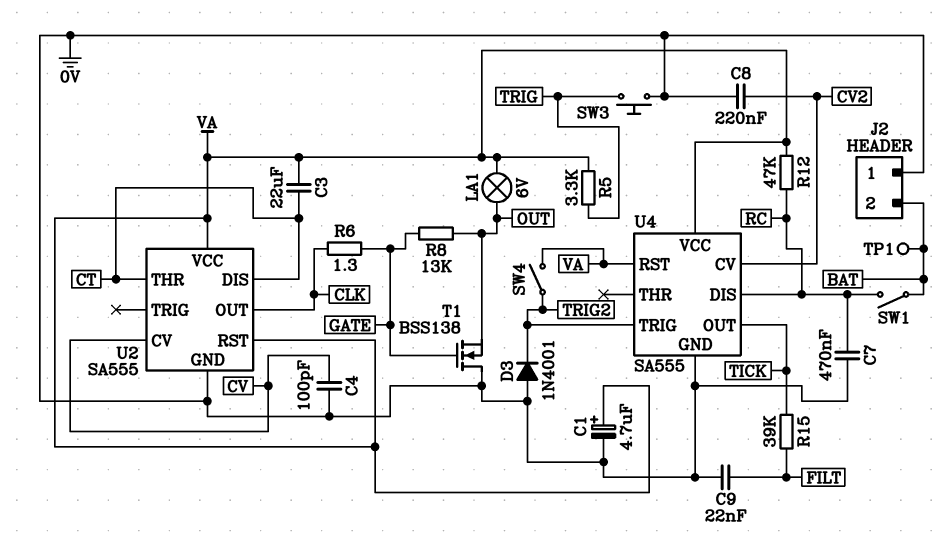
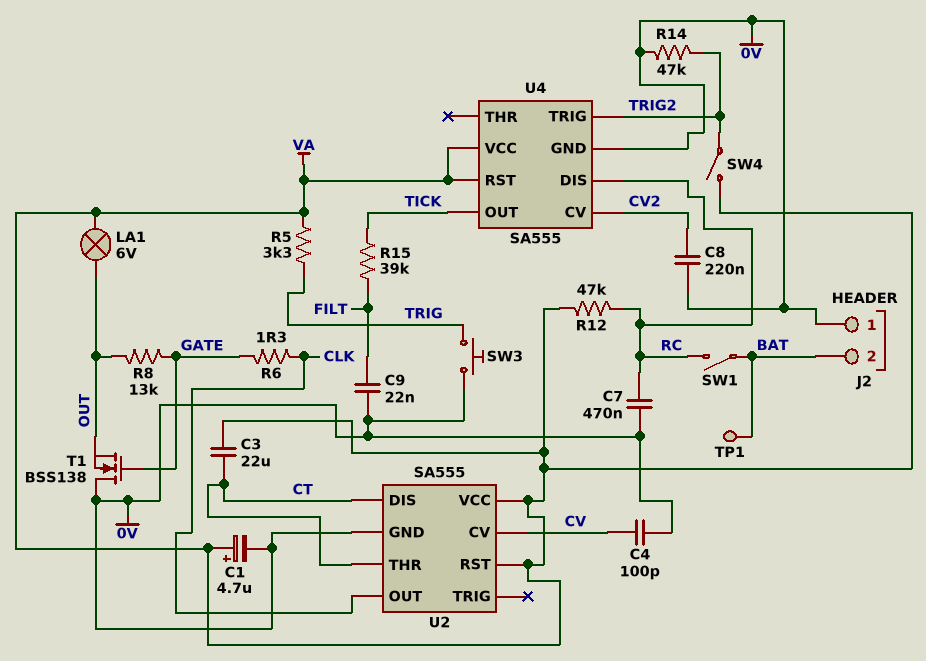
D3: diode 1N4001 (A 0V, K TRIG2) -> none
R14: none -> 47k (0V, TRIG2)

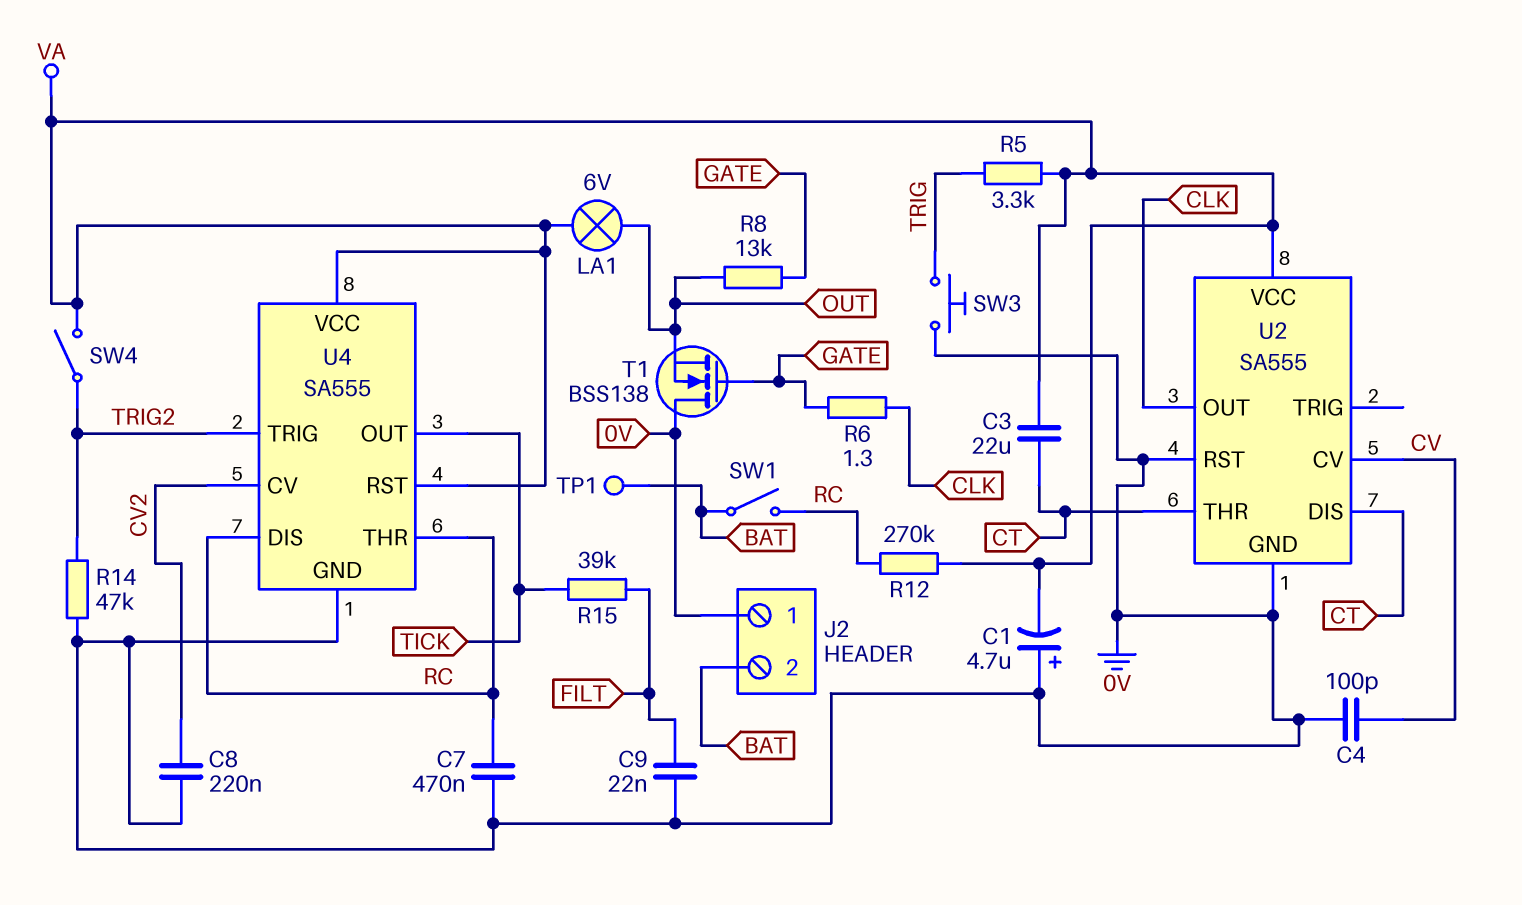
C1: 4.7uF (plus VA, minus 0V) -> 4.7uF (plus 0V, minus VA)
R12: 47k (RC, VA) -> 270k (RC, VA)
U2 pin RST: VA -> 0V
U4 pin THR: none -> RC

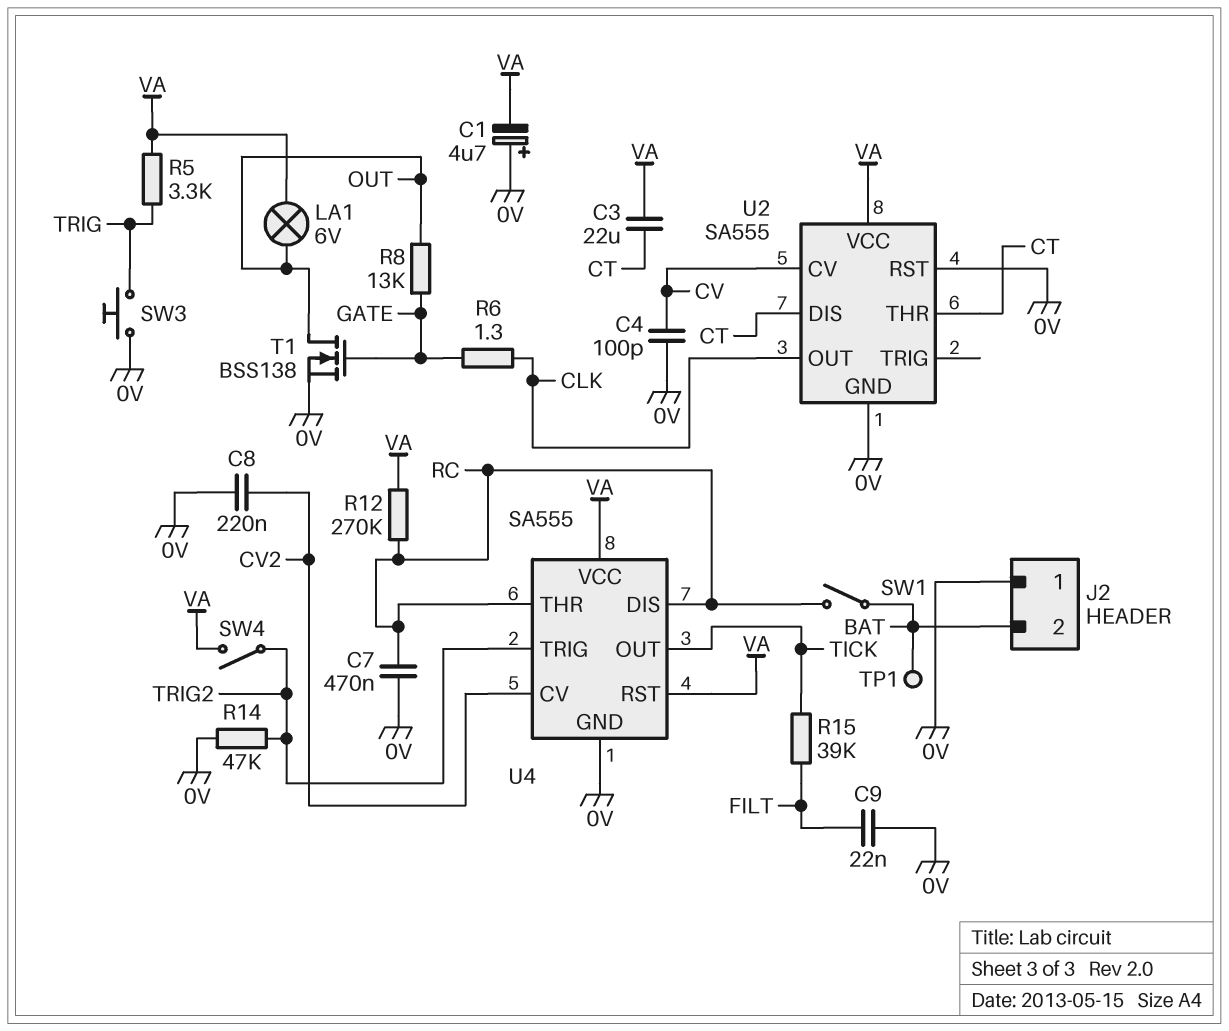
T1: NMOS BSS138 (G GATE, D 0V, S OUT) -> NMOS BSS138 (G GATE, D OUT, S 0V)

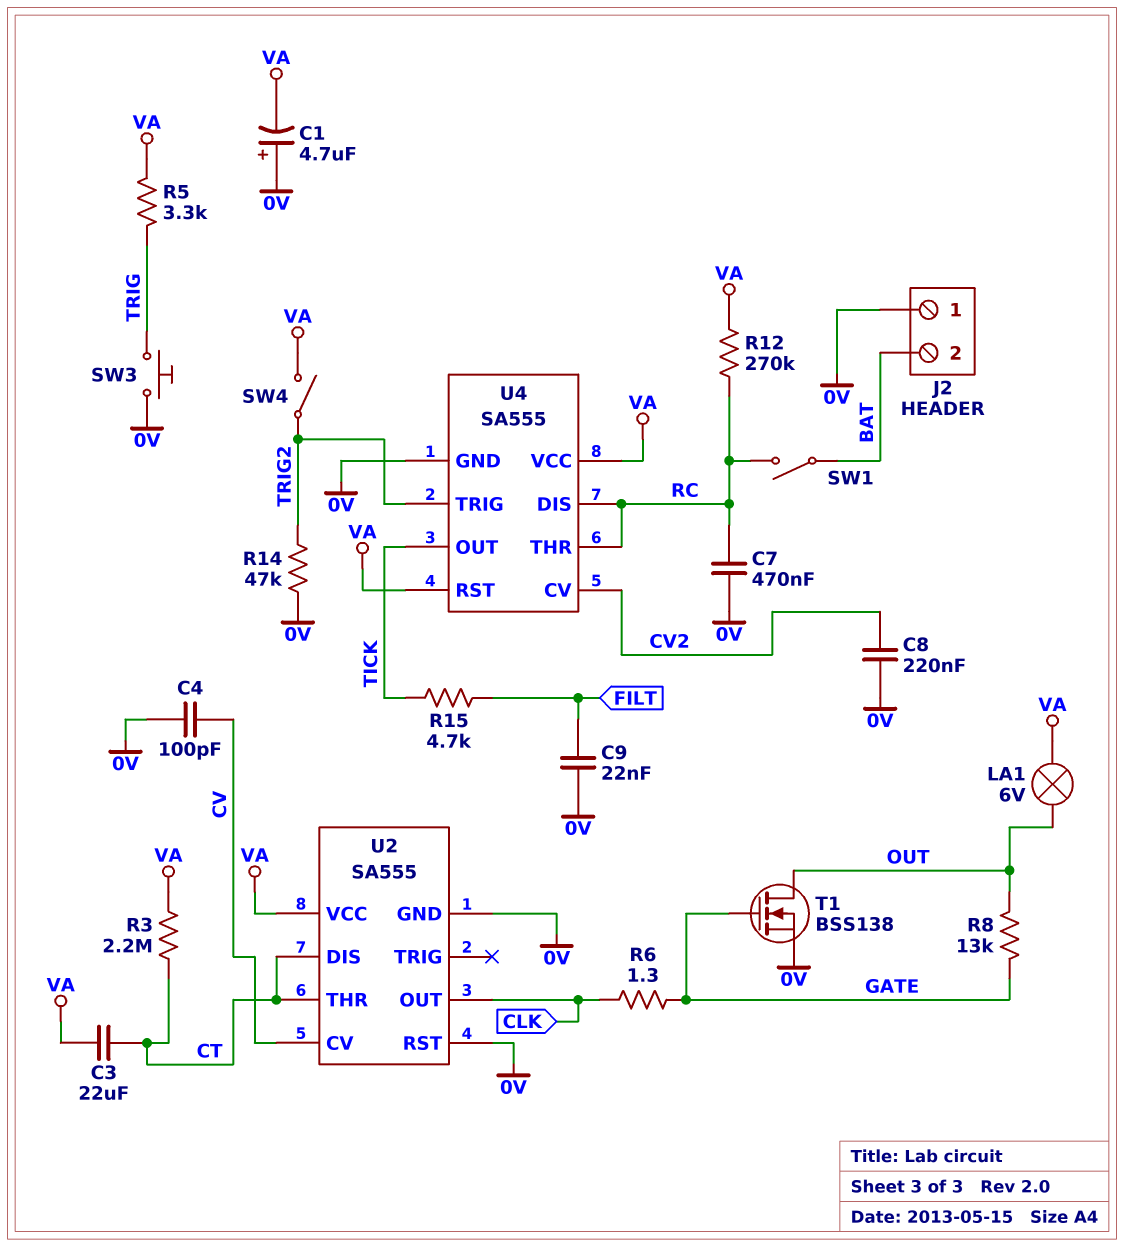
R3: none -> 2.2M (CT, VA)
R15: 39k (FILT, TICK) -> 4.7k (FILT, TICK)
TP1: test point (BAT) -> none

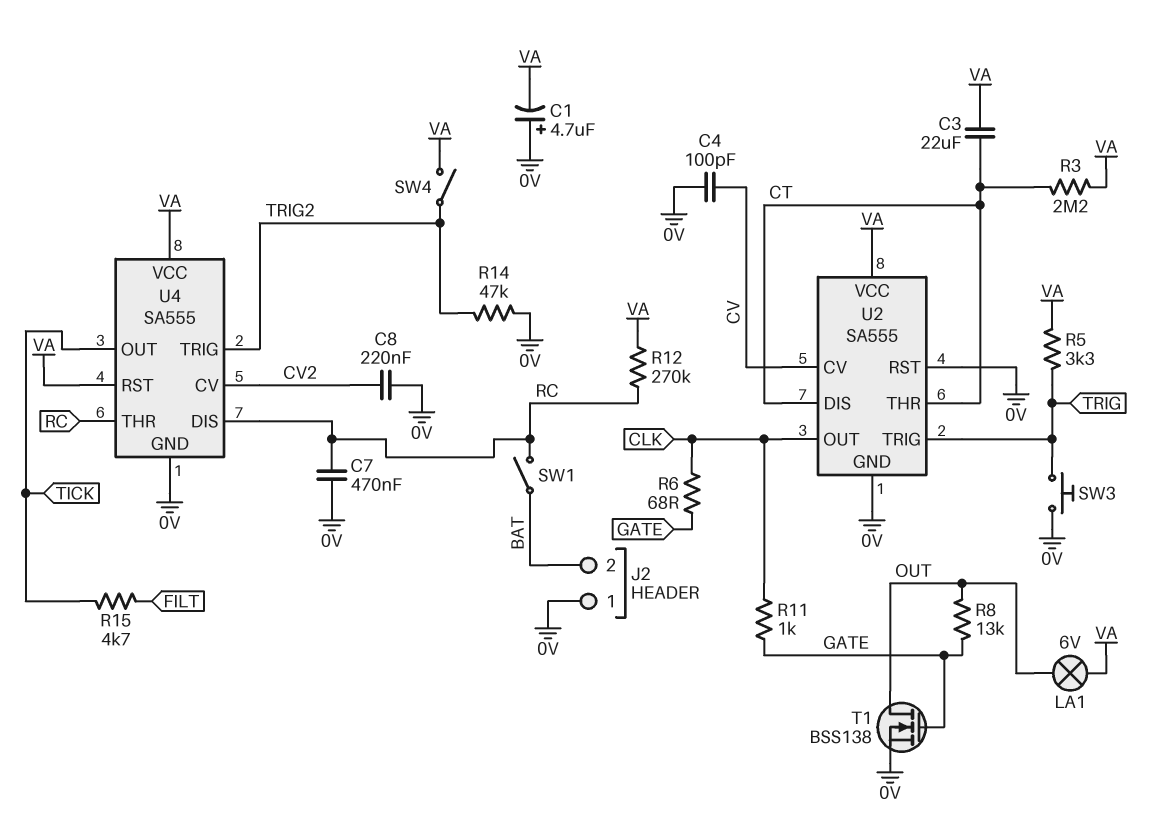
C9: 22nF (0V, FILT) -> none
R6: 1.3 (CLK, GATE) -> 68 (CLK, GATE)
R11: none -> 1k (CLK, GATE)
U2 pin TRIG: none -> TRIG

